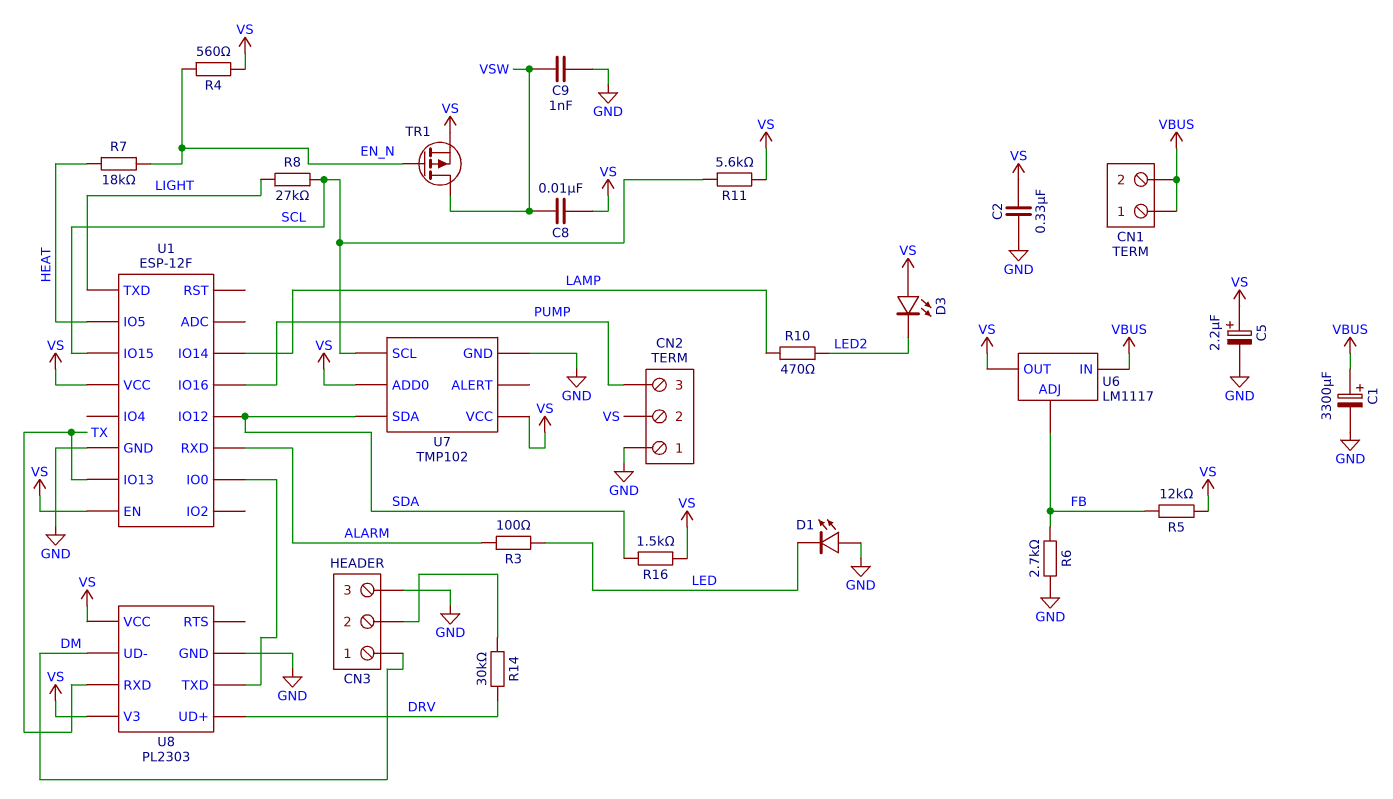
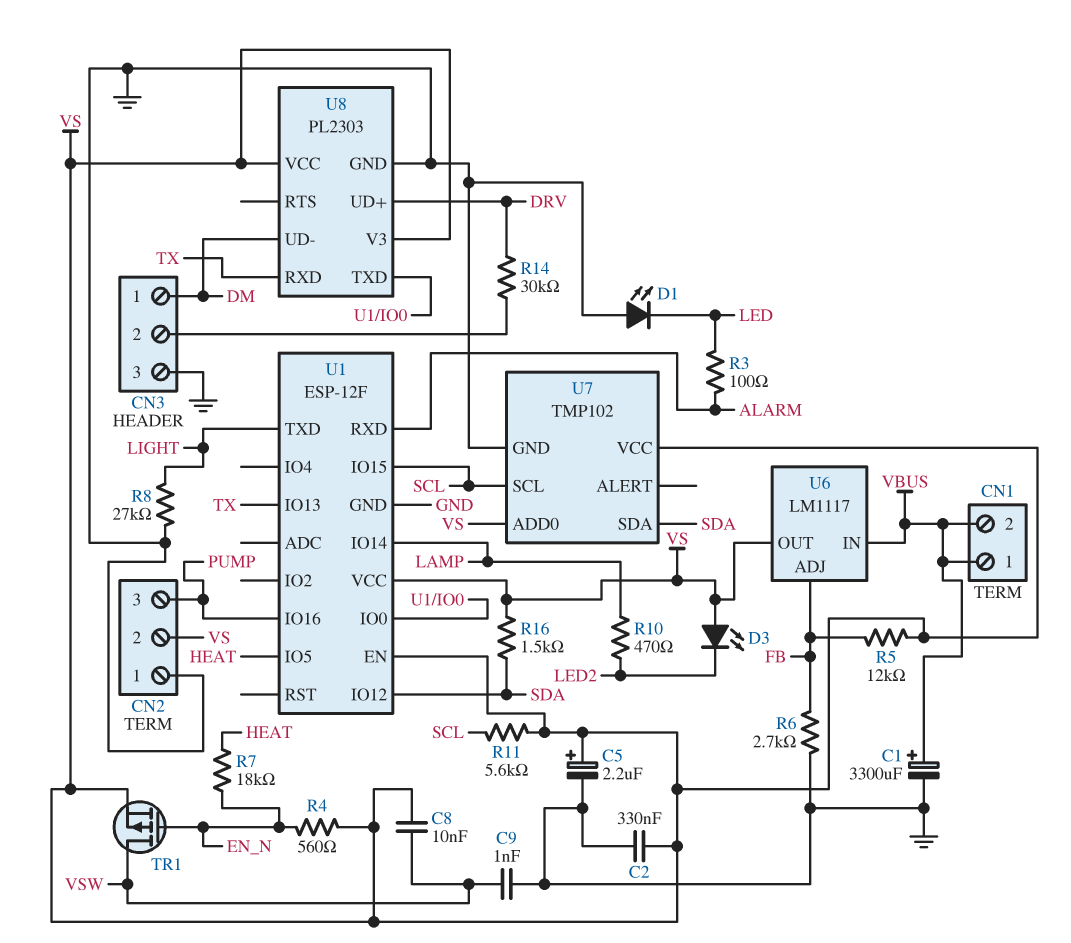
R8: 27k (LIGHT, SCL) -> 27k (GND, LIGHT)

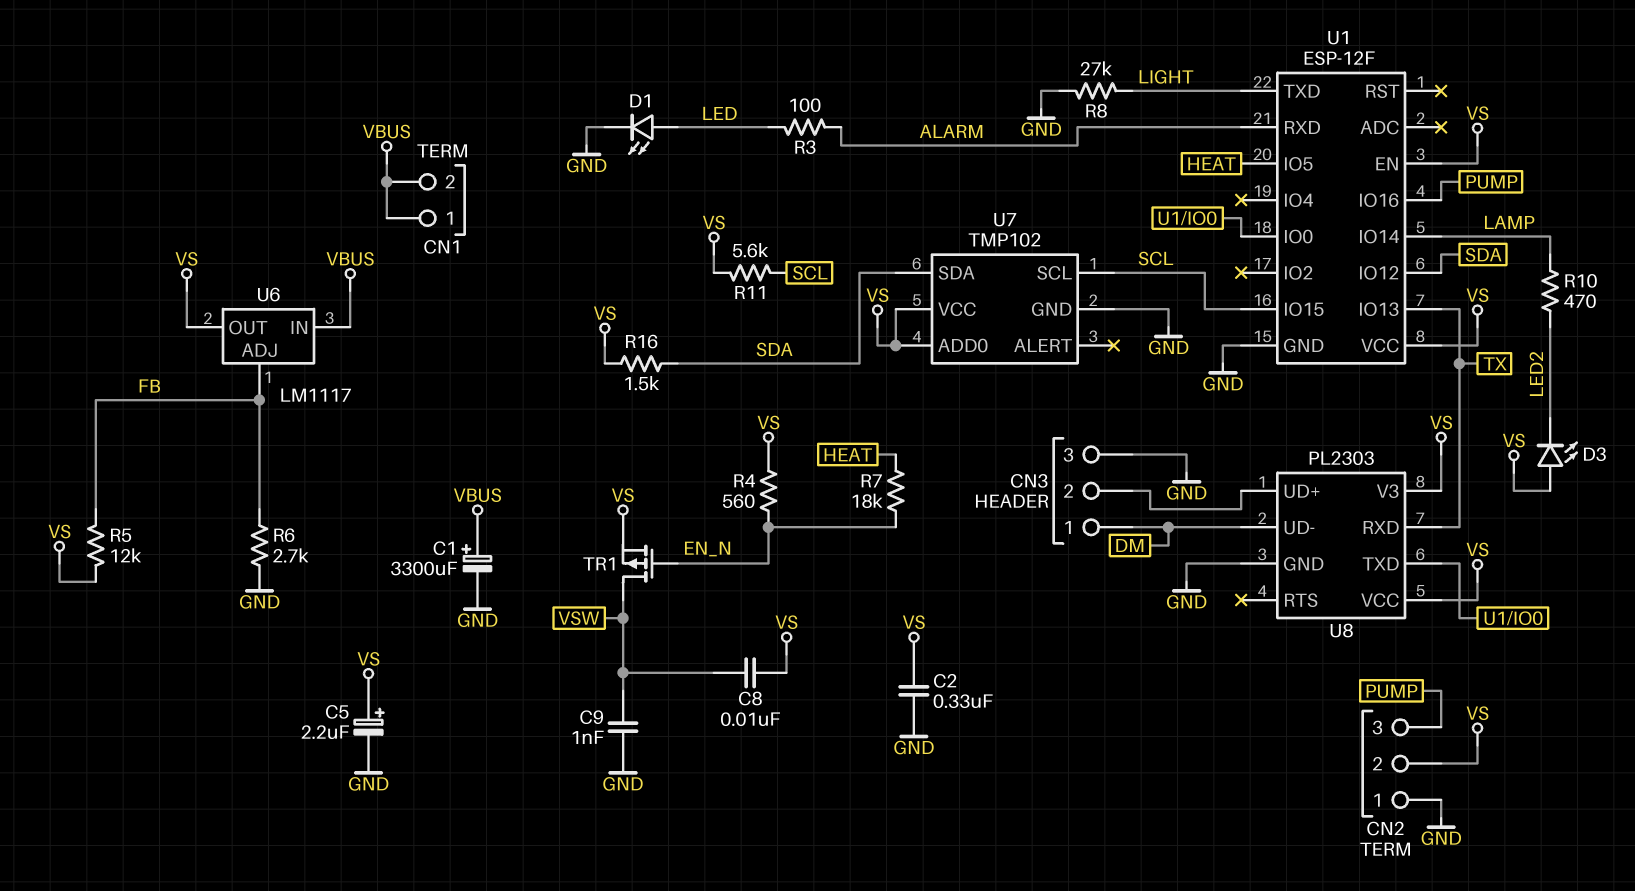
D1: LED (A GND, K LED) -> LED (A LED, K GND)
R14: 30k (CN3/2, DRV) -> none
U8 pin UD+: DRV -> CN3/2

